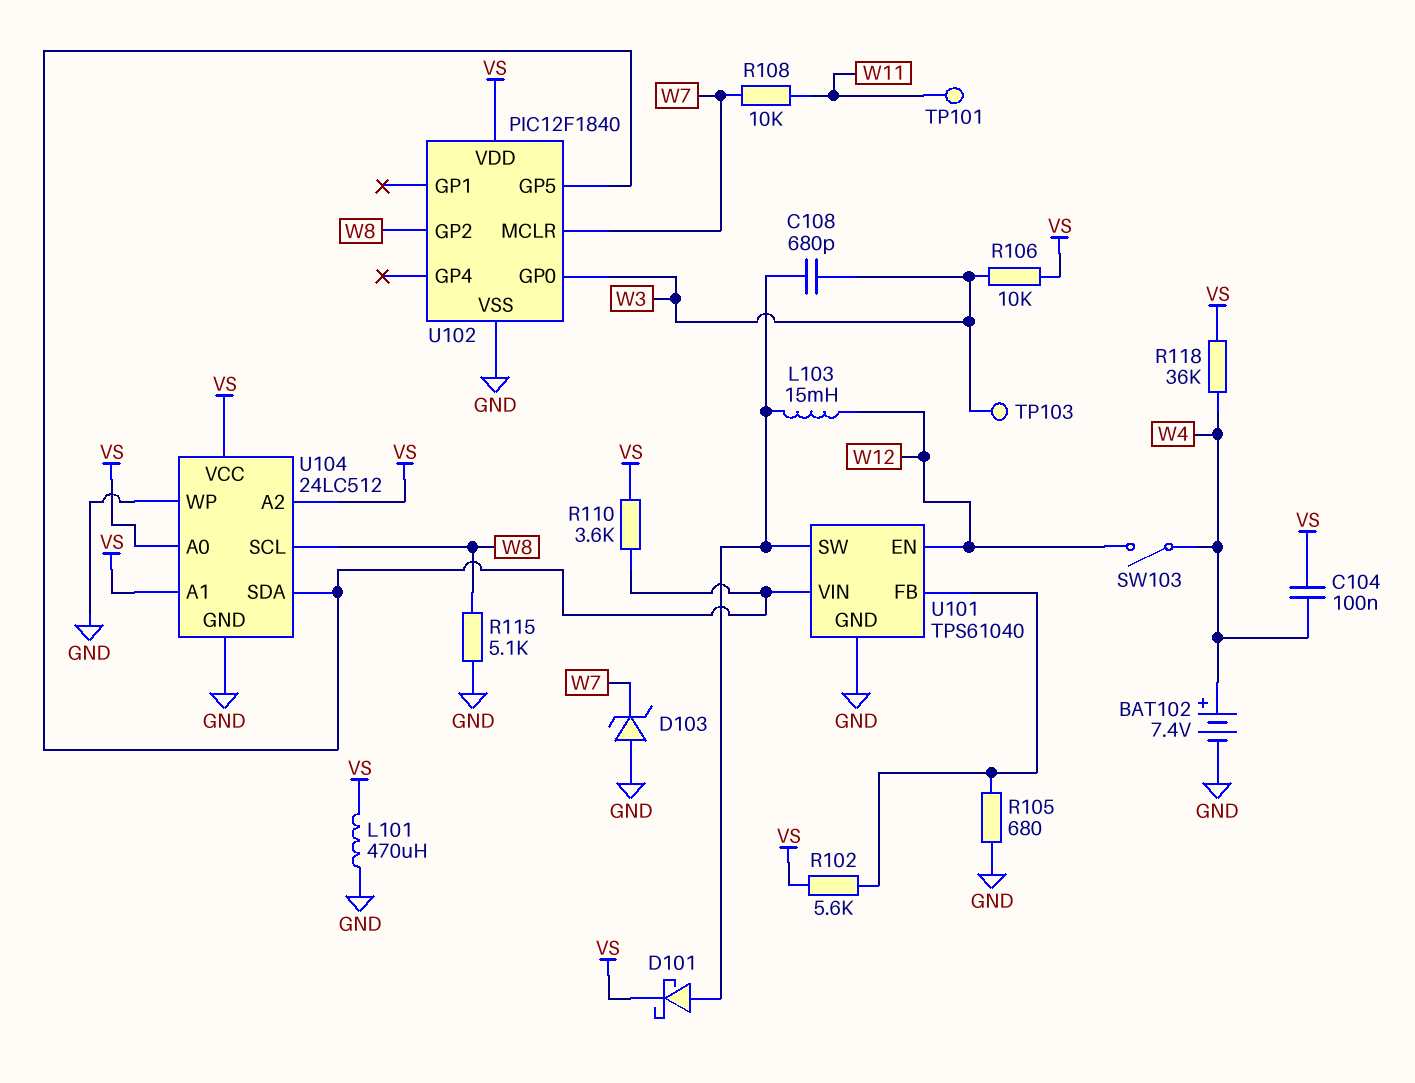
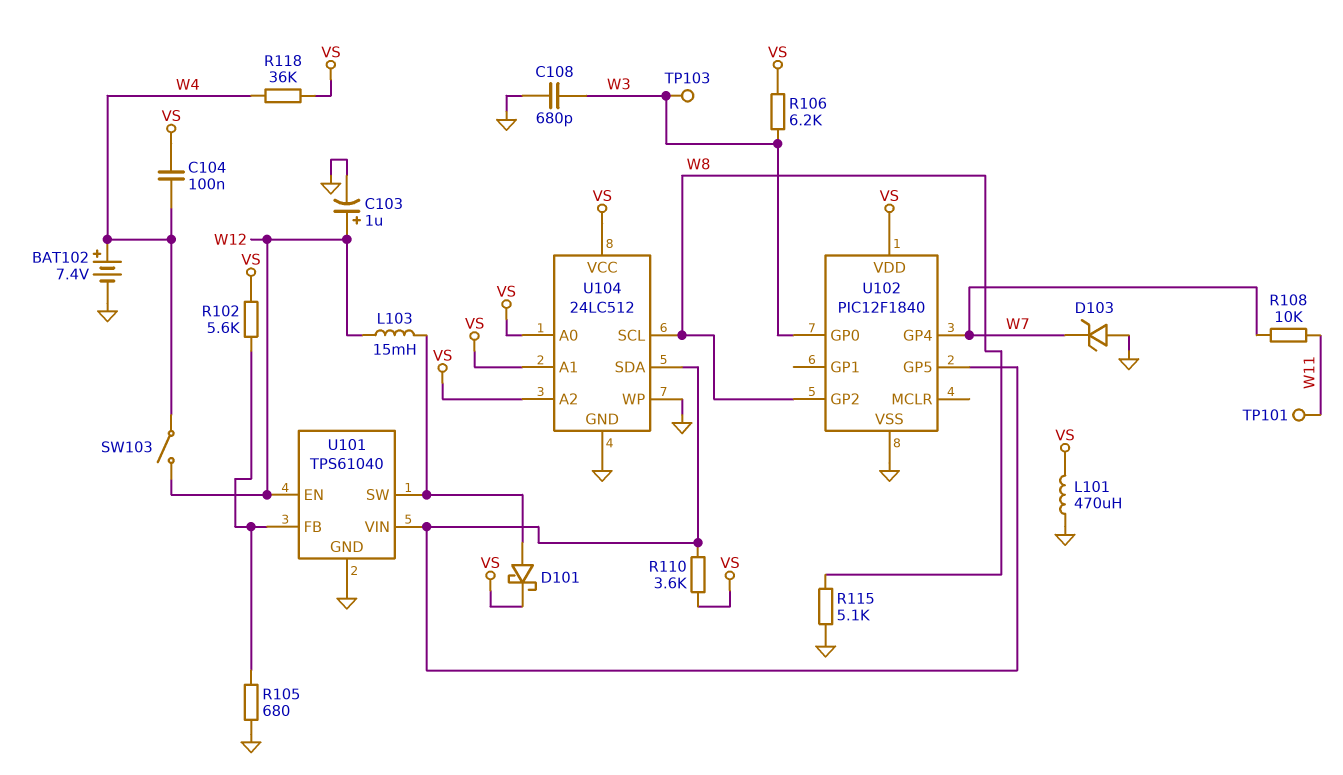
C103: none -> 1uF (plus W12, minus GND)
C108: 680pF (U101/SW, W3) -> 680pF (GND, W3)
R106: 10k (VS, W3) -> 6.2k (VS, W3)
U102 pin GP4: none -> W7
U102 pin MCLR: W7 -> none

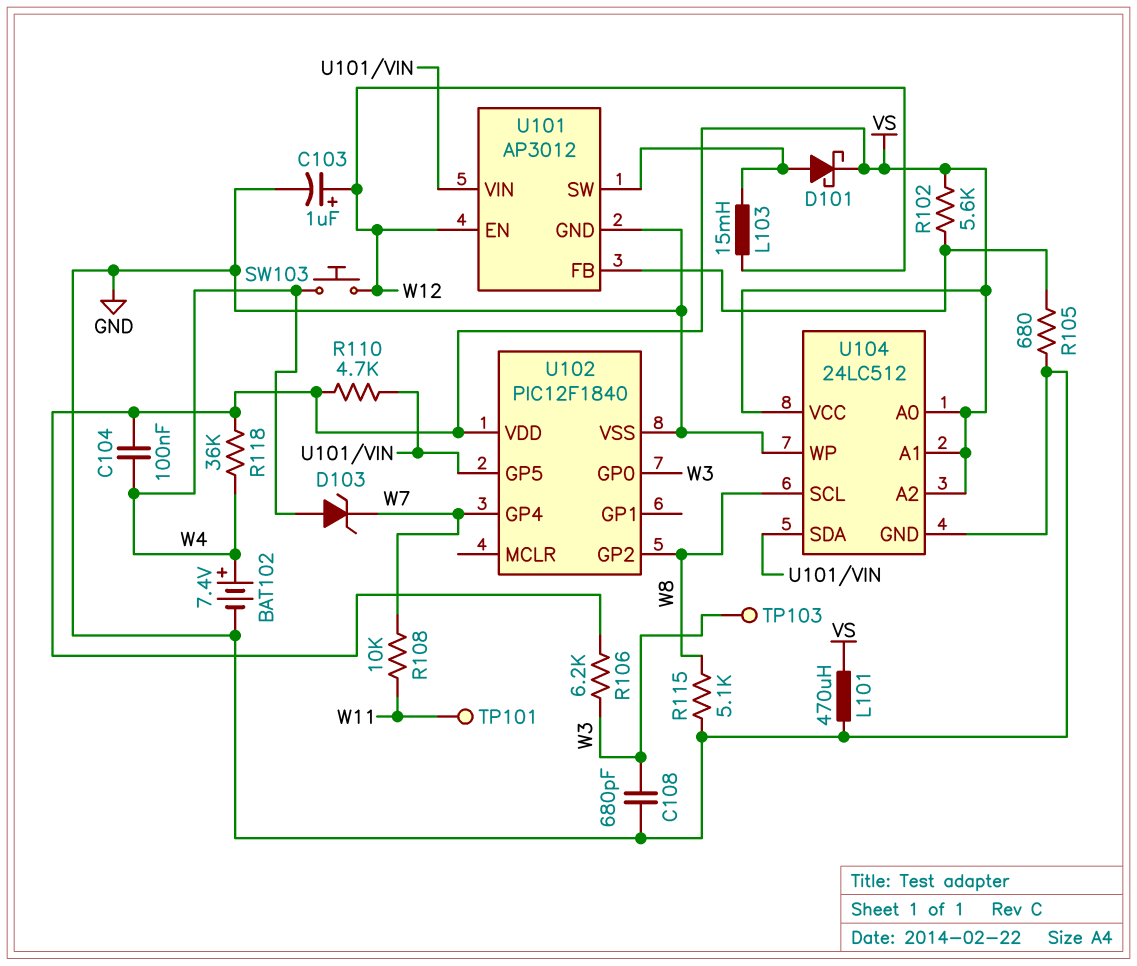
D103: zener (A GND, K W7) -> zener (A W4, K W7)
R110: 3.6k (U101/VIN, VS) -> 4.7k (U101/VIN, VS)
SW103: switch (W4, W12) -> button (W4, W12)
U101: TPS61040 -> AP3012

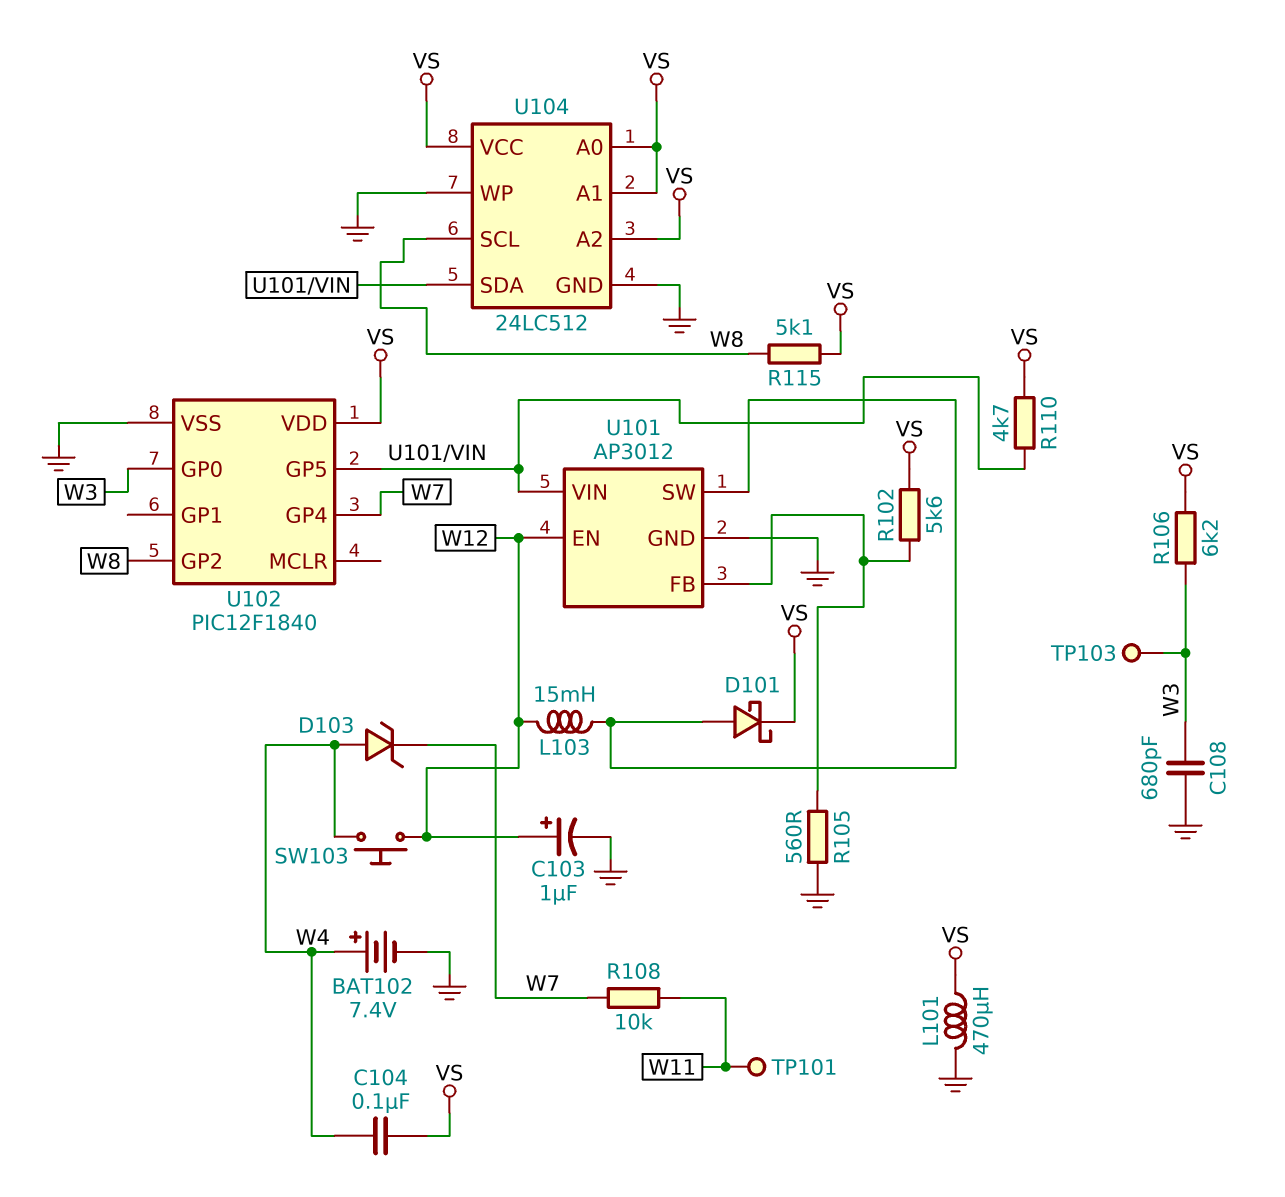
R105: 680 (GND, U101/FB) -> 560 (GND, U101/FB)
R115: 5.1k (GND, W8) -> 5.1k (VS, W8)
R118: 36k (VS, W4) -> none

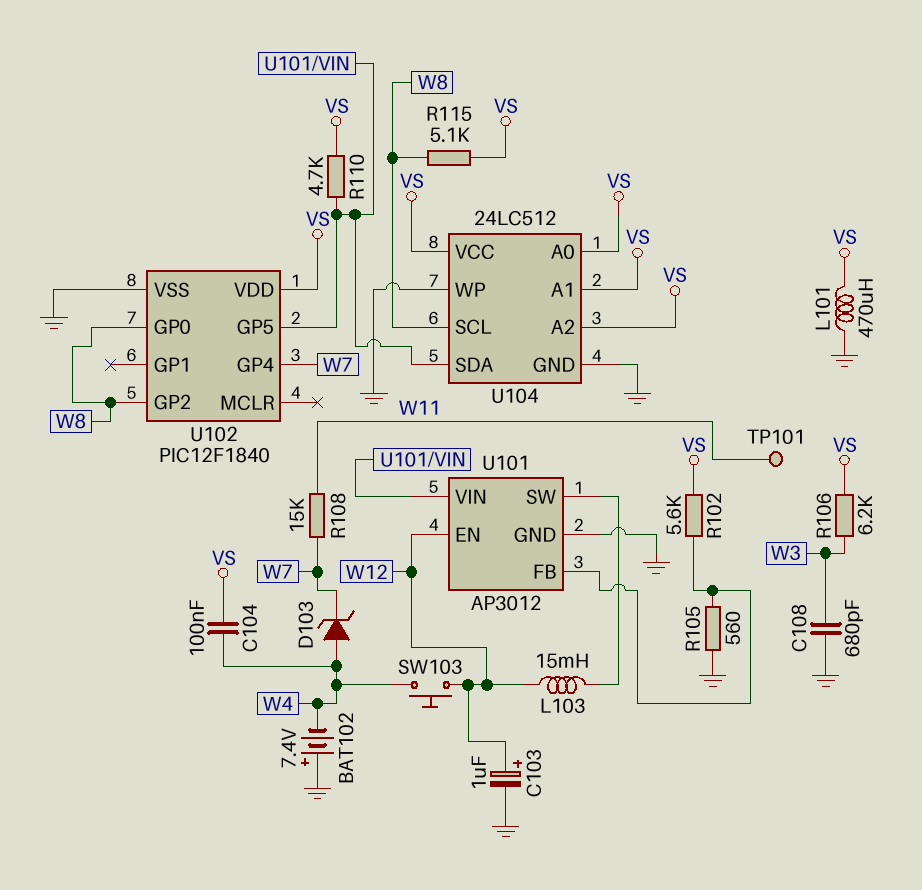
BAT102: 7.4V (plus W4, minus GND) -> 7.4V (plus GND, minus W4)
D101: schottky (A U101/SW, K VS) -> none
R108: 10k (W7, W11) -> 15k (W7, W11)
TP103: test point (W3) -> none
U102 pin GP0: W3 -> W8

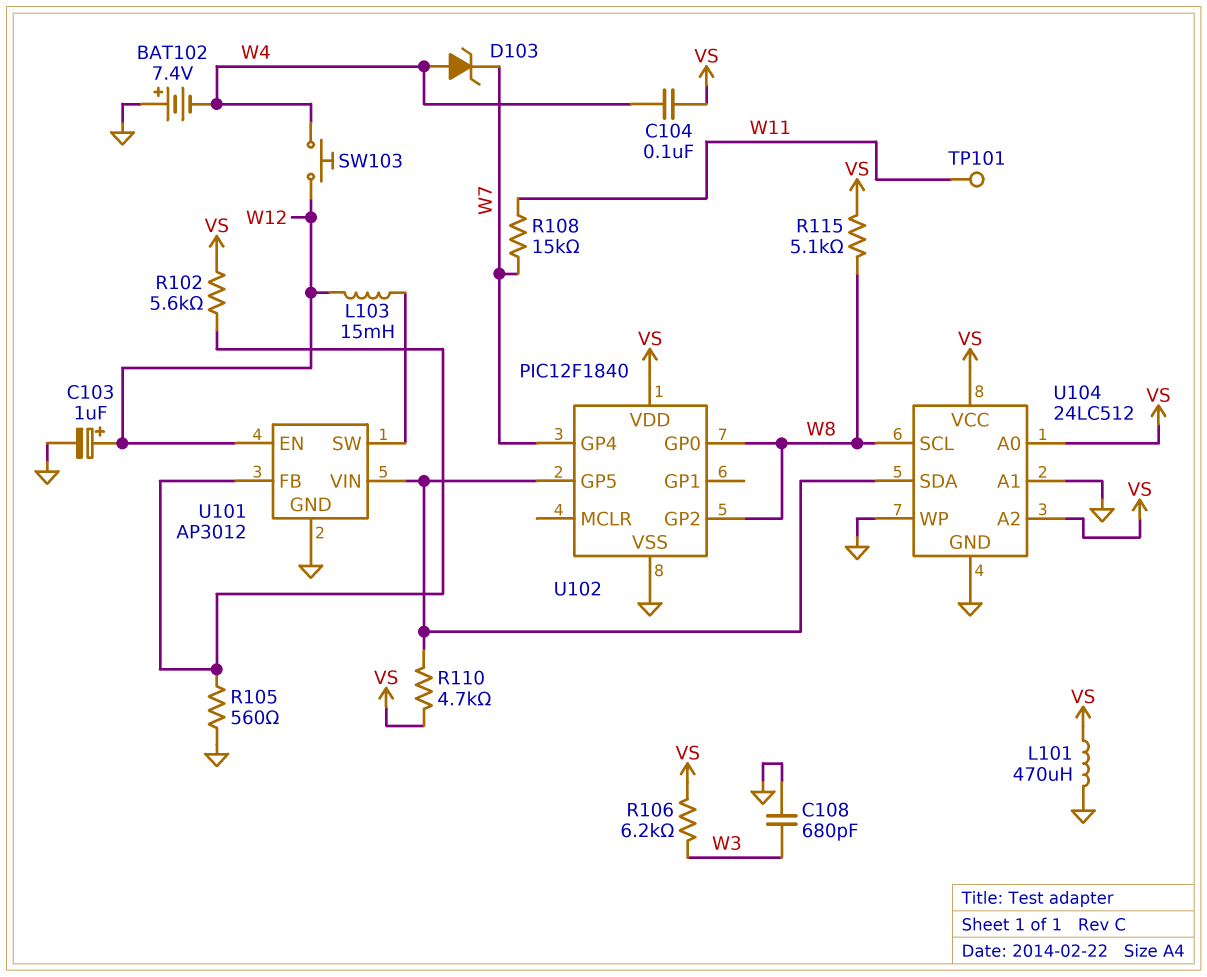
U104 pin A1: VS -> GND

